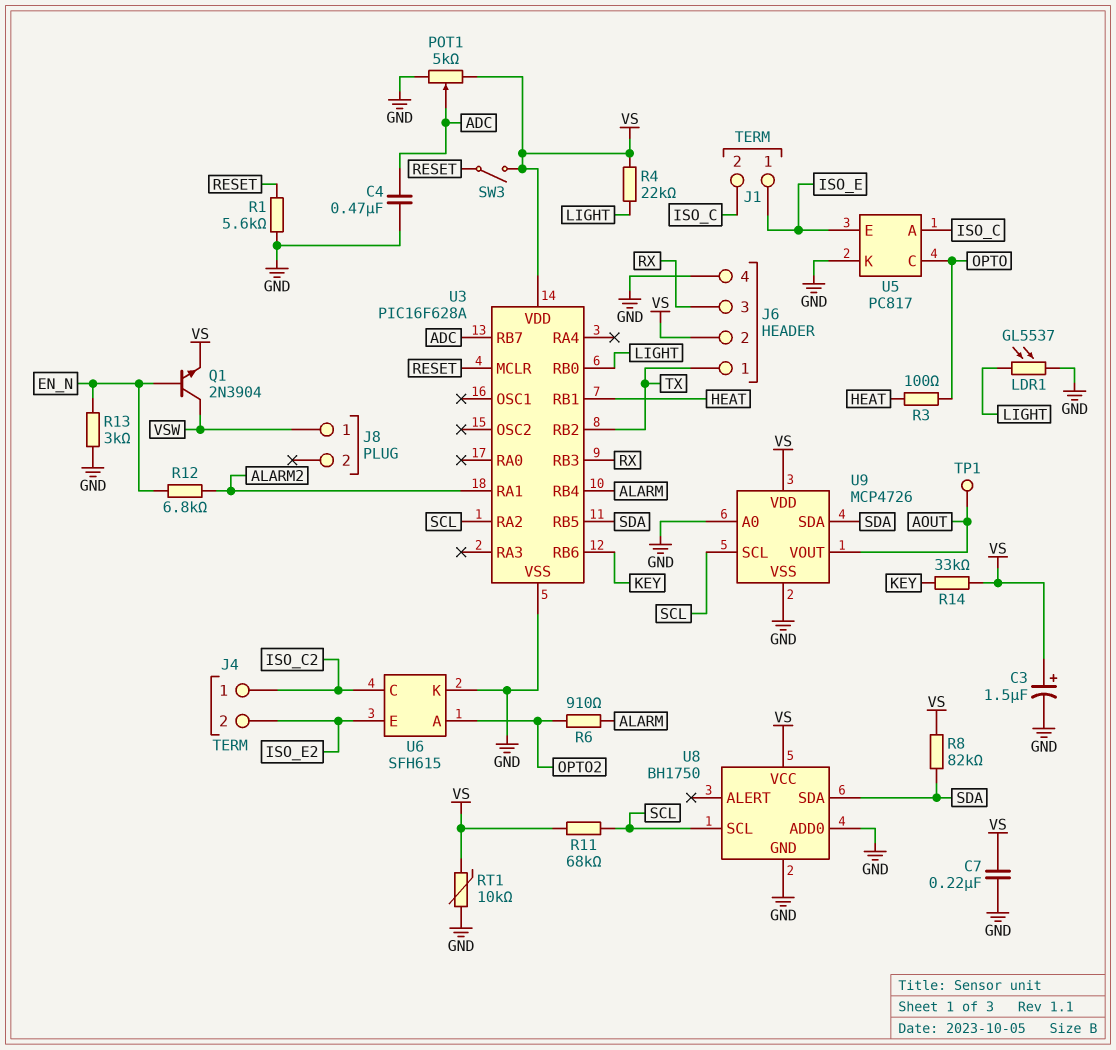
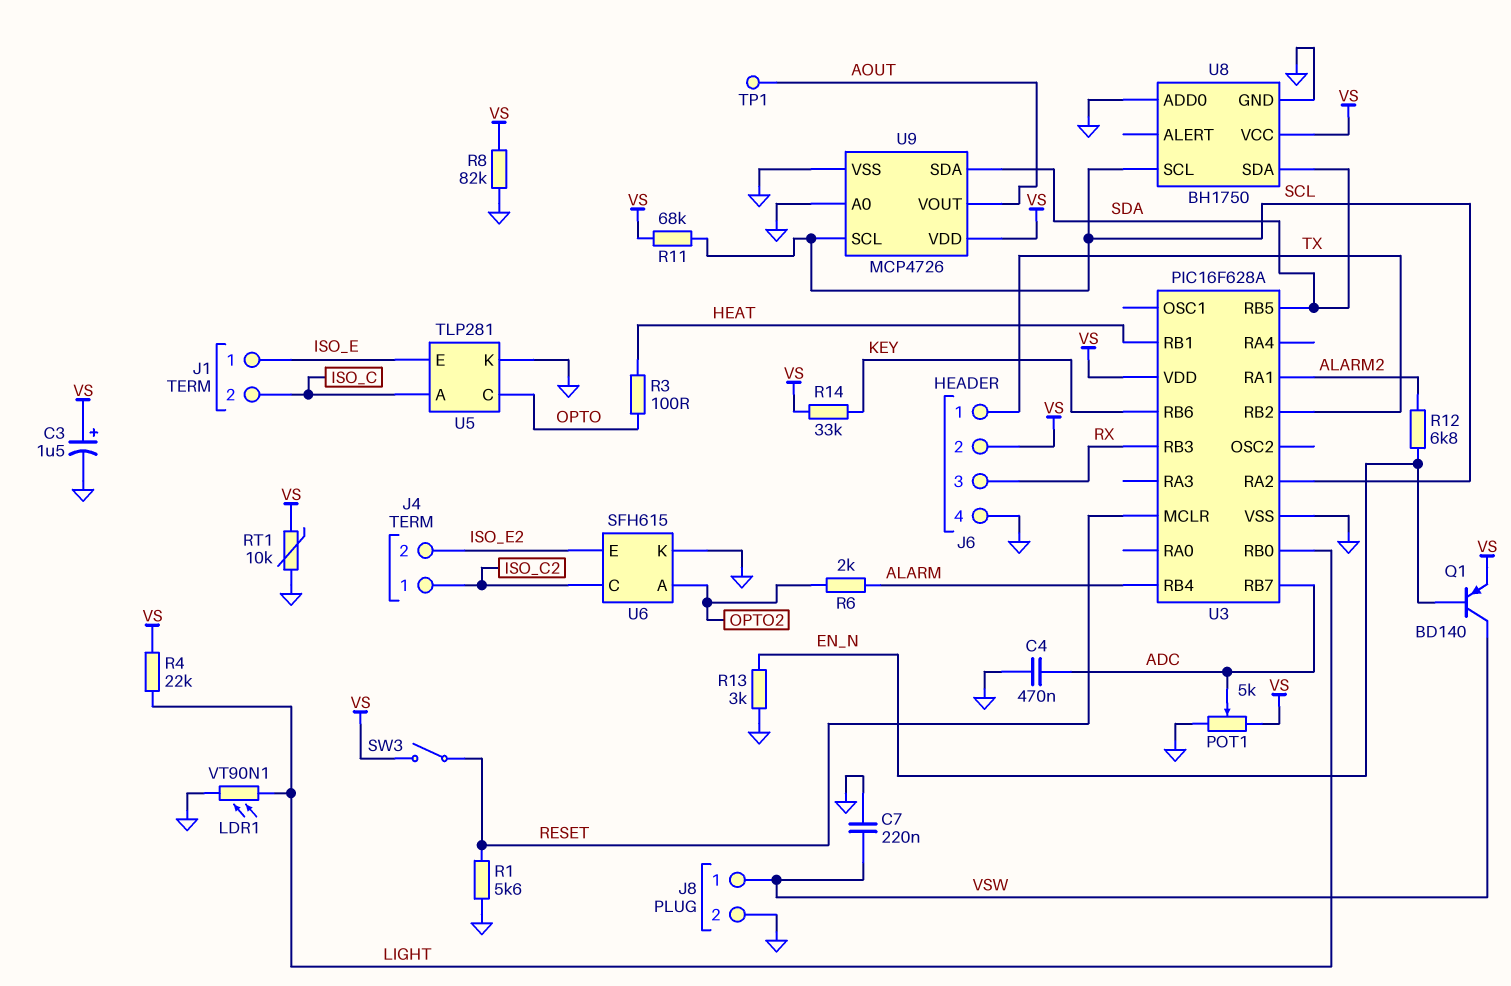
C7: 220nF (GND, VS) -> 220nF (GND, VSW)
J8 pin 2: none -> GND
LDR1: GL5537 (GND, LIGHT) -> VT90N1 (GND, LIGHT)
Q1: NPN 2N3904 (B EN_N, C VSW, E VS) -> PNP BD140 (B EN_N, C VSW, E VS)
R6: 910 (ALARM, OPTO2) -> 2k (ALARM, OPTO2)
R8: 82k (SDA, VS) -> 82k (GND, VS)
U5: PC817 -> TLP281

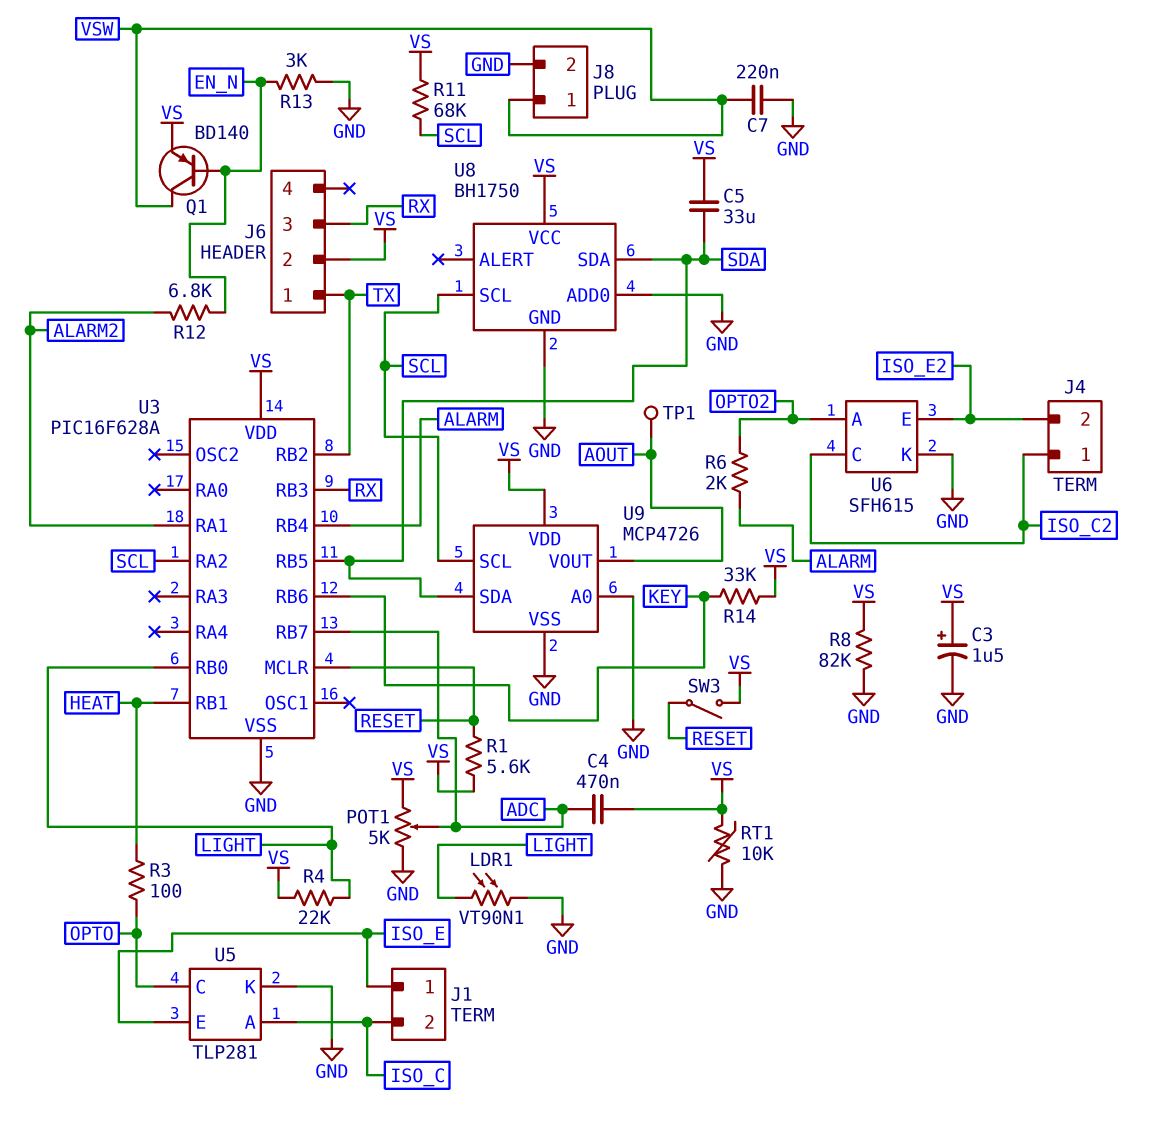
C4: 470nF (ADC, GND) -> 470nF (ADC, VS)
C5: none -> 33uF (SDA, VS)
J6 pin 4: GND -> none
R1: 5.6k (GND, RESET) -> 5.6k (RESET, VS)

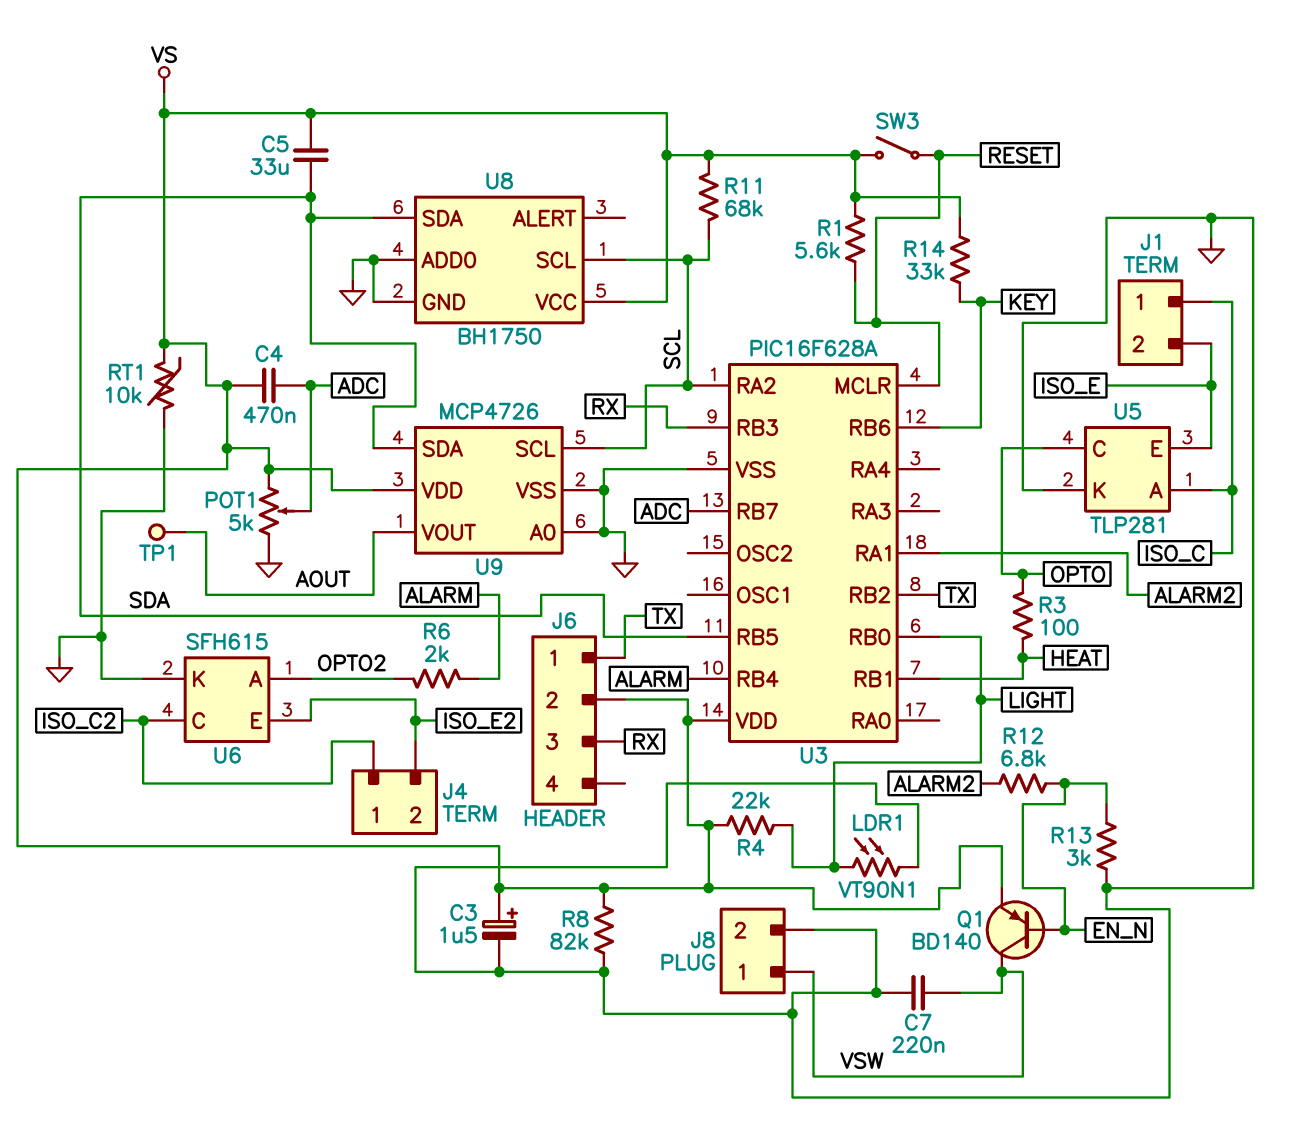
J1 pin 1: ISO_E -> ISO_C
J1 pin 2: ISO_C -> ISO_E

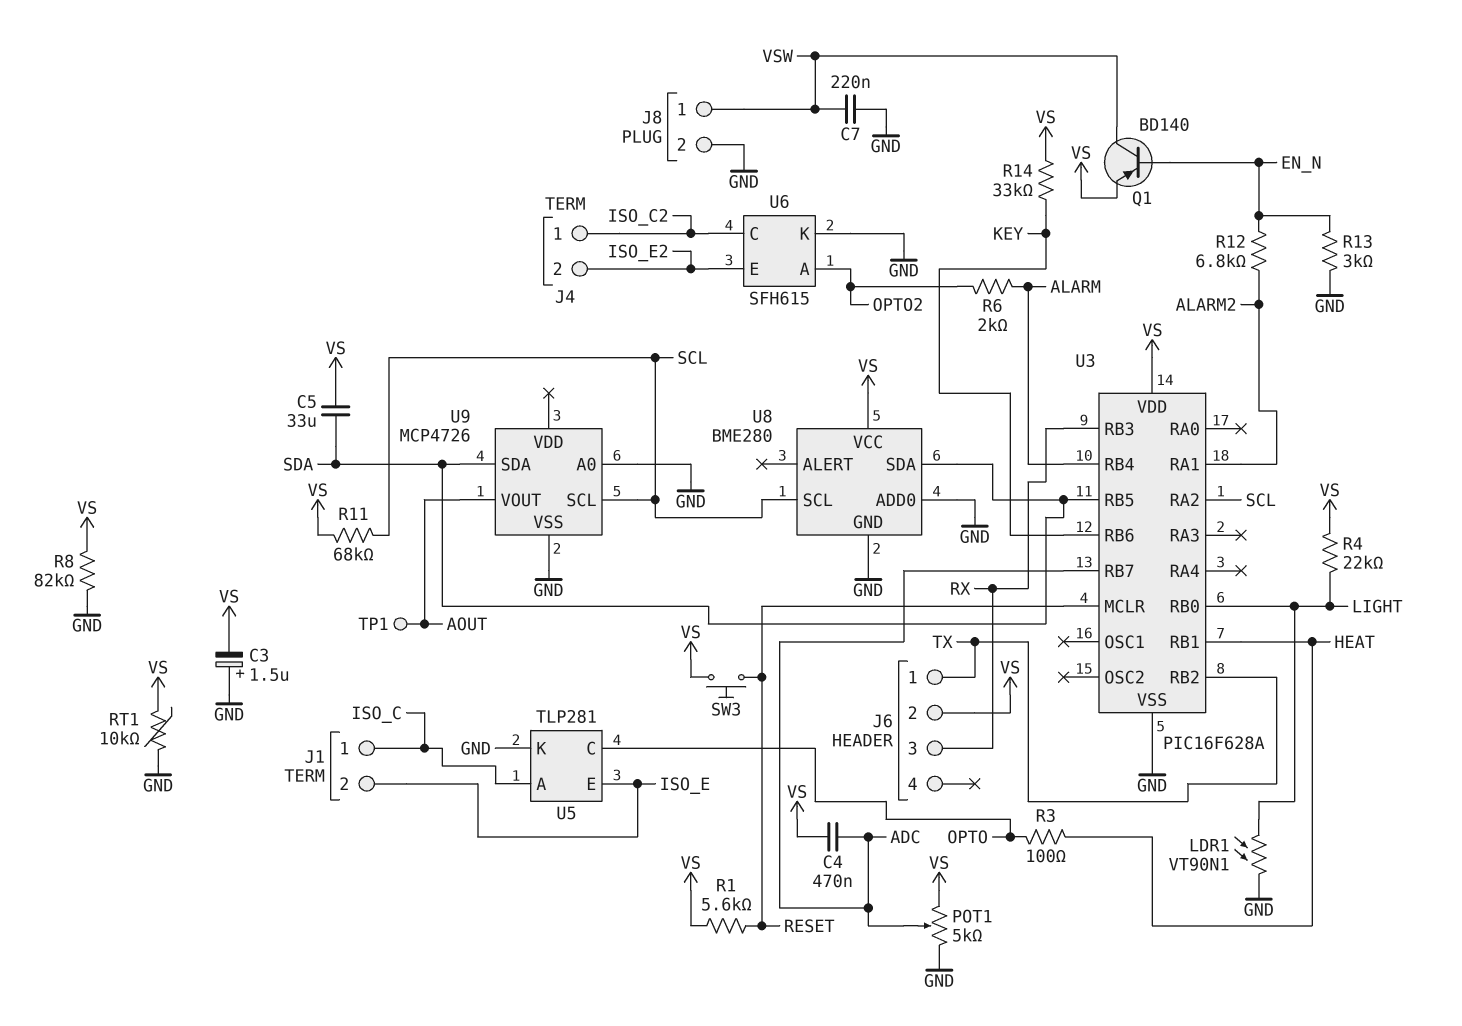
C3: 1.5uF (plus VS, minus GND) -> 1.5uF (plus GND, minus VS)
SW3: switch (RESET, VS) -> button (RESET, VS)
U8: BH1750 -> BME280
U9 pin VDD: VS -> none

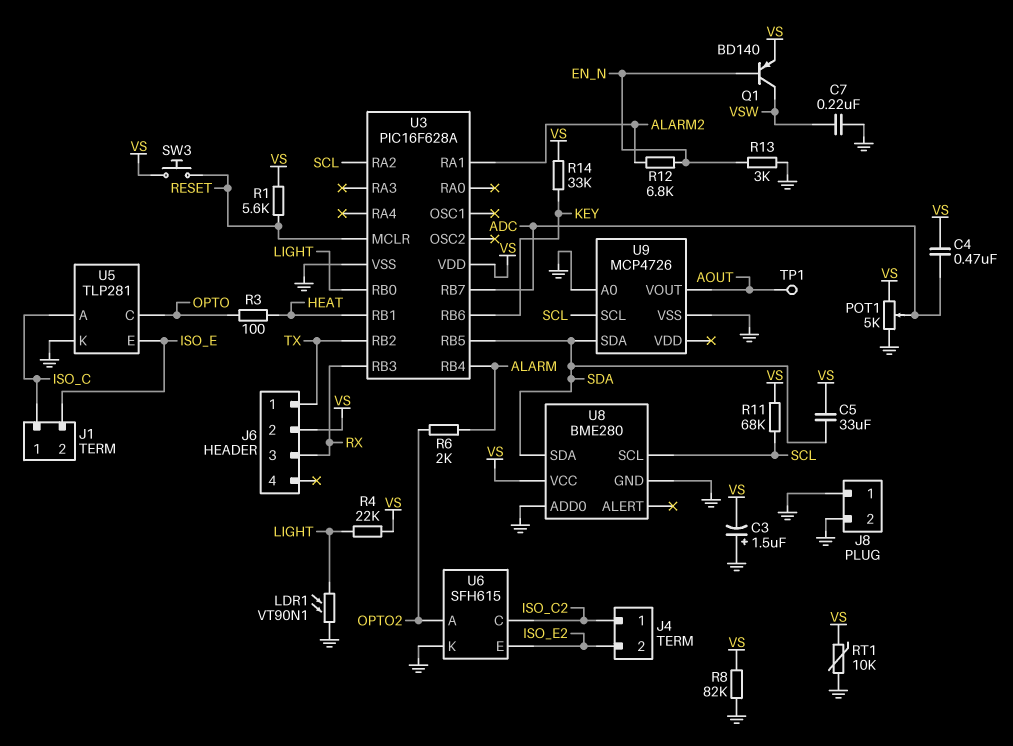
J8 pin 1: VSW -> GND

